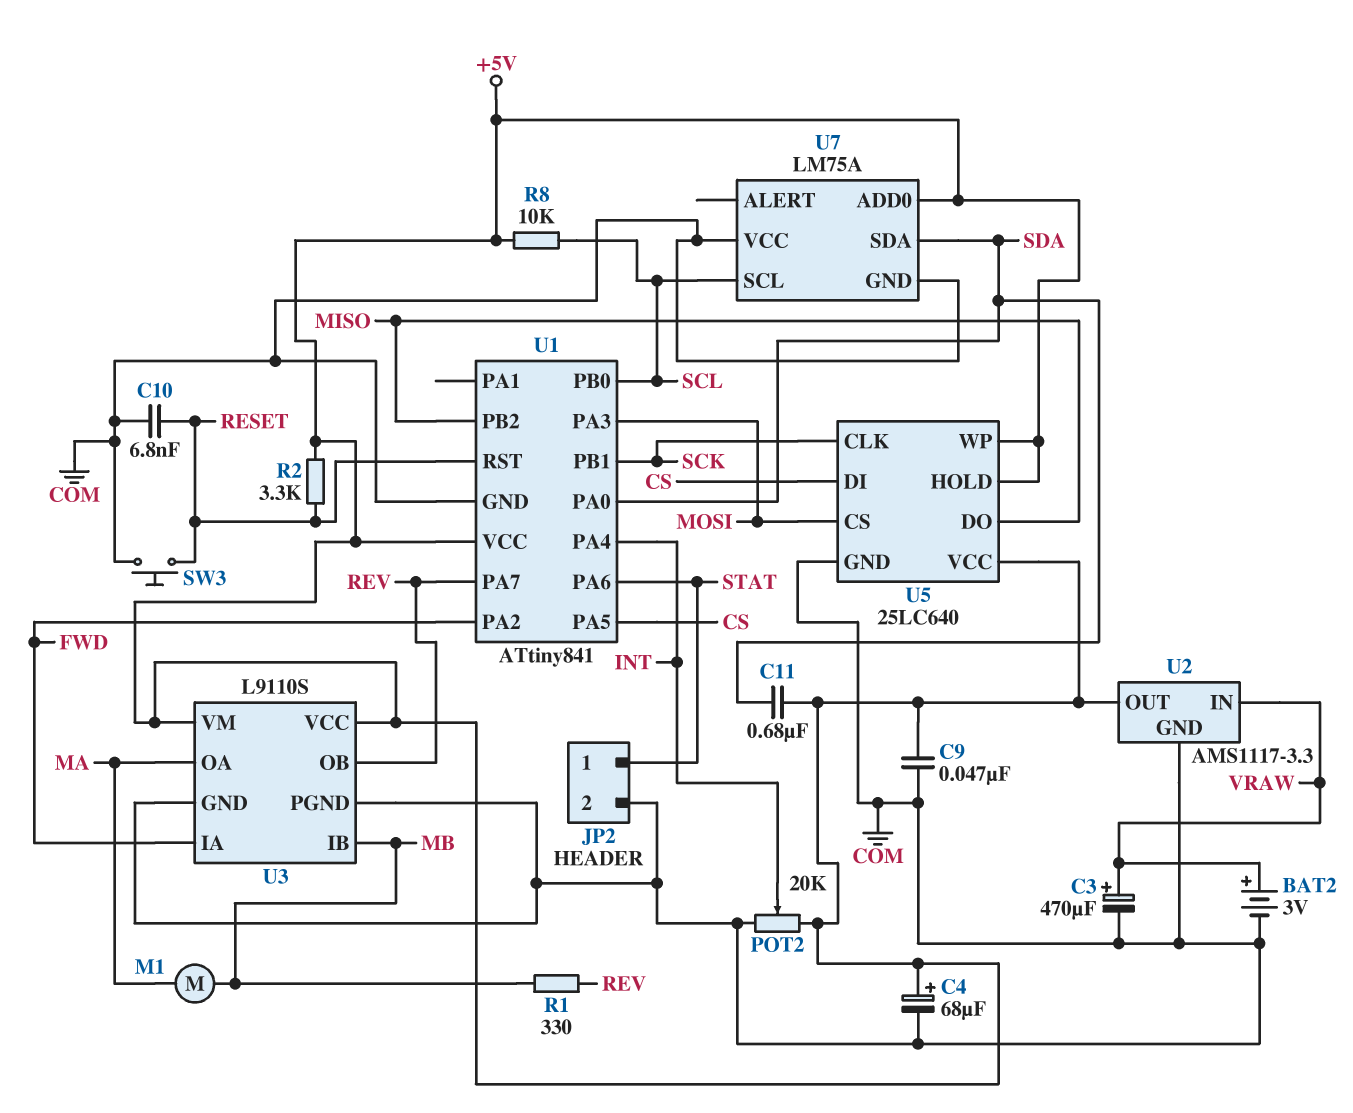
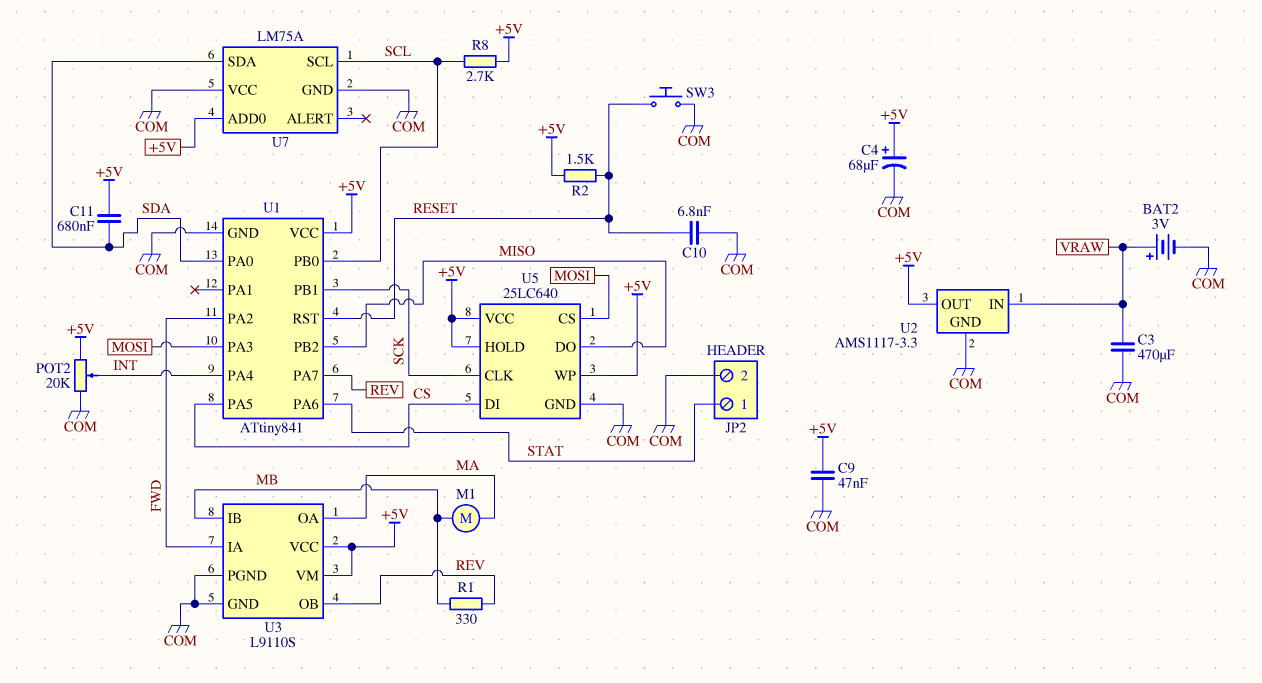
C3: 470uF (plus VRAW, minus COM) -> 470uF (COM, VRAW)
R2: 3.3k (+5V, RESET) -> 1.5k (+5V, RESET)
R8: 10k (+5V, SCL) -> 2.7k (+5V, SCL)

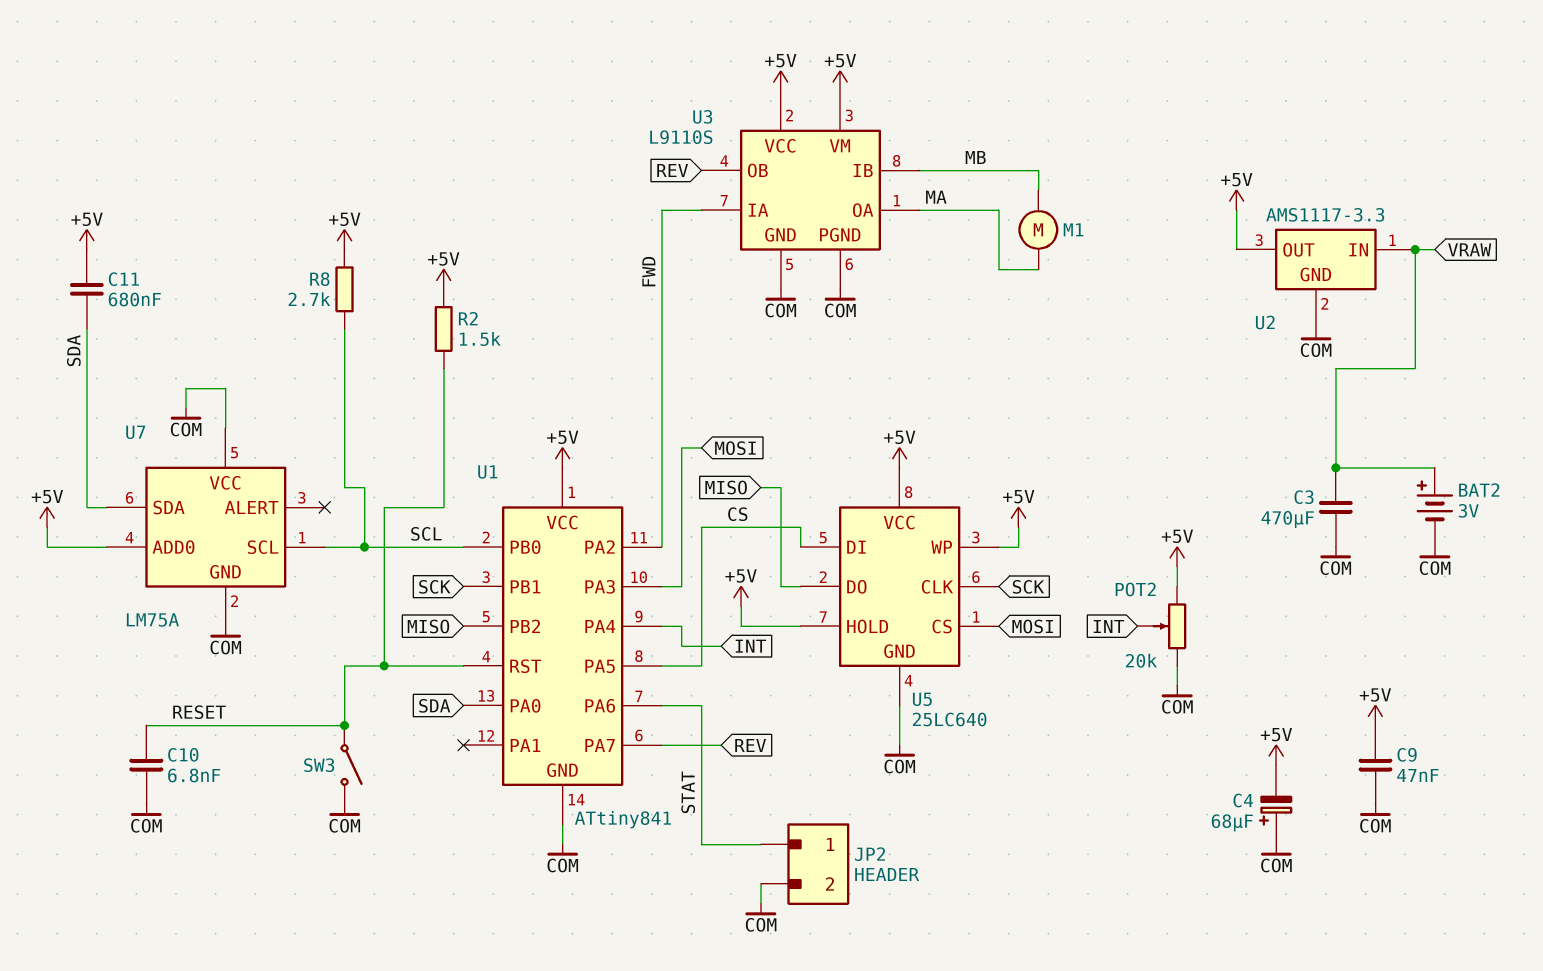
C4: 68uF (plus +5V, minus COM) -> 68uF (plus COM, minus +5V)
R1: 330 (MB, REV) -> none
SW3: button (COM, RESET) -> switch (COM, RESET)

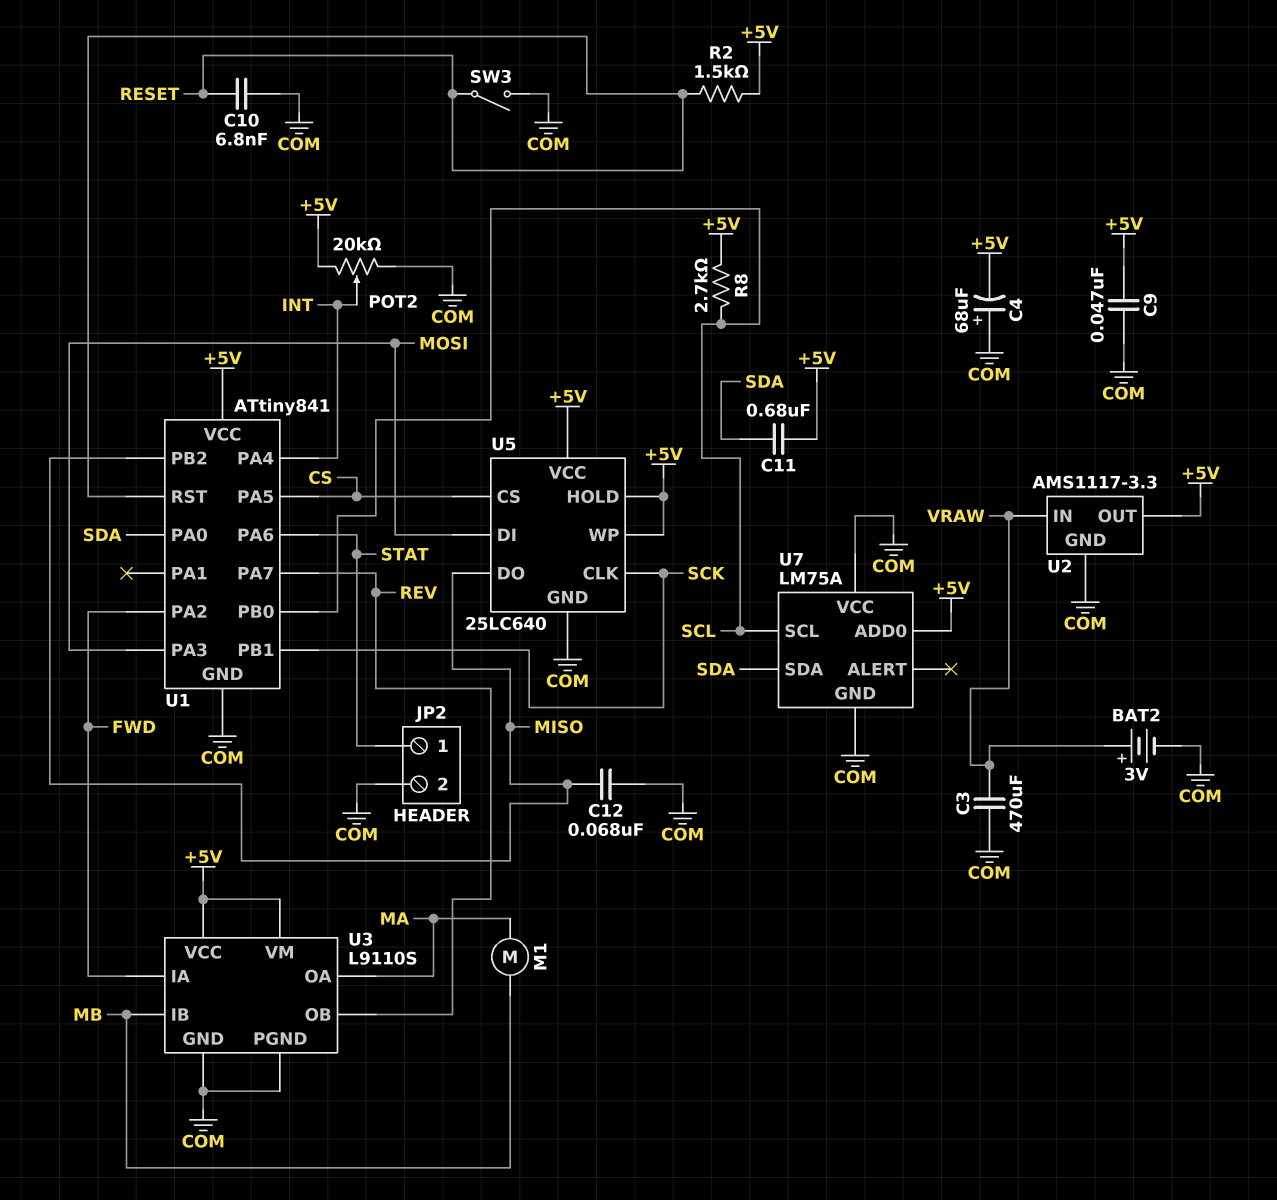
C12: none -> 68nF (COM, MISO)
U5 pin CS: MOSI -> CS
U5 pin DI: CS -> MOSI

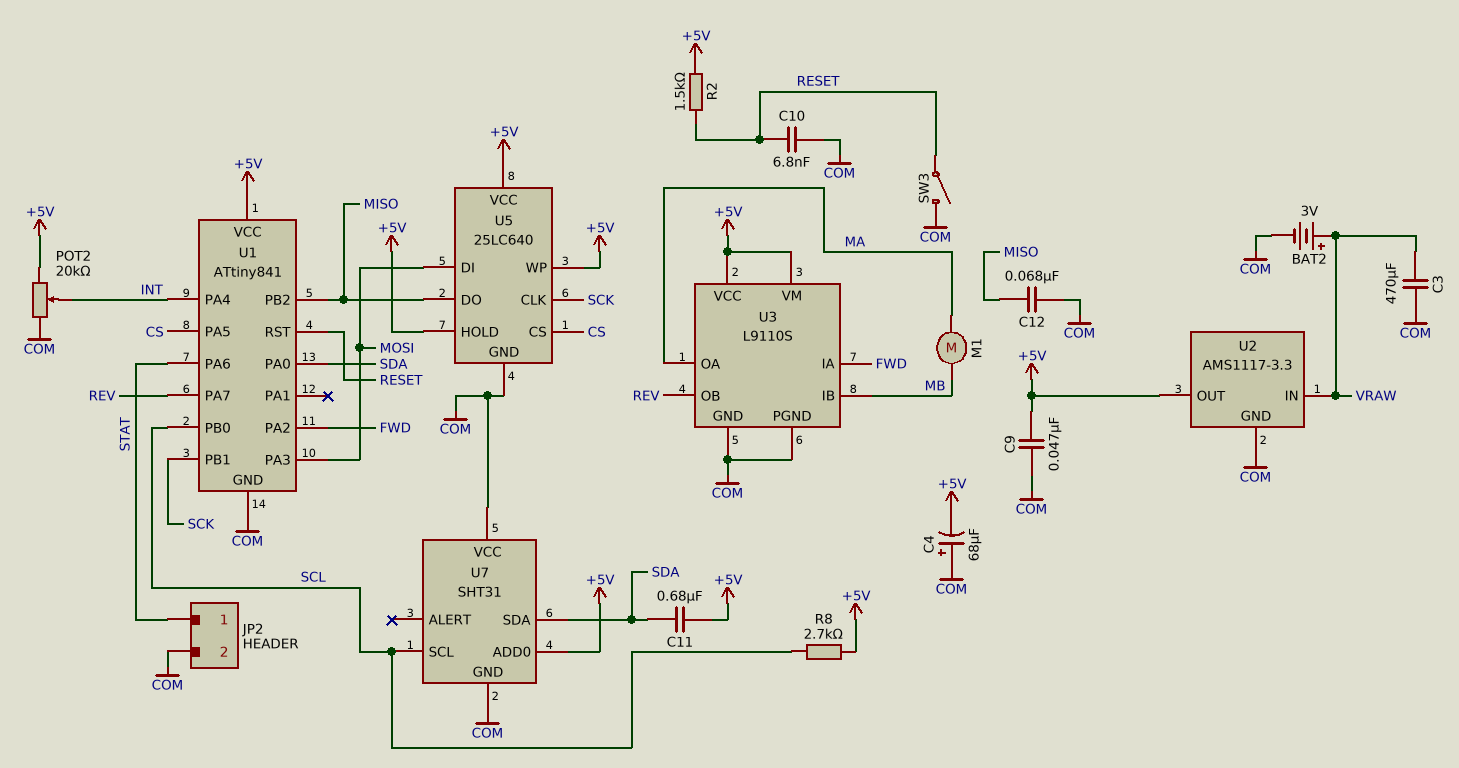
U7: LM75A -> SHT31

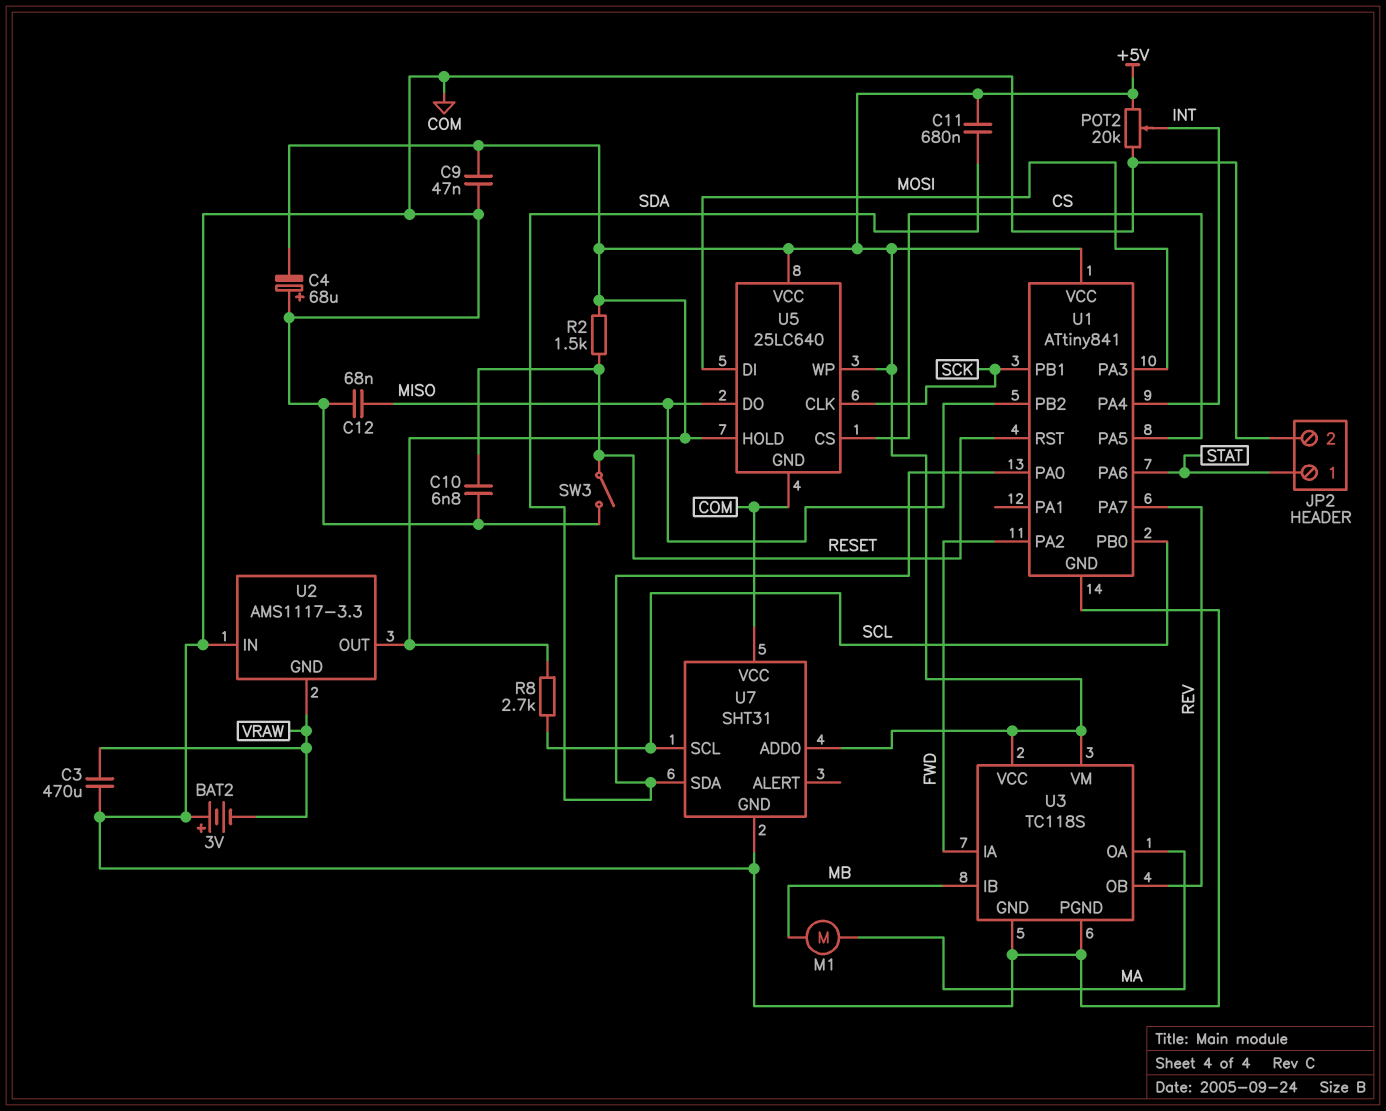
BAT2: 3V (plus VRAW, minus COM) -> 3V (plus COM, minus VRAW)
U2 pin GND: COM -> VRAW
U2 pin IN: VRAW -> COM
U3: L9110S -> TC118S

